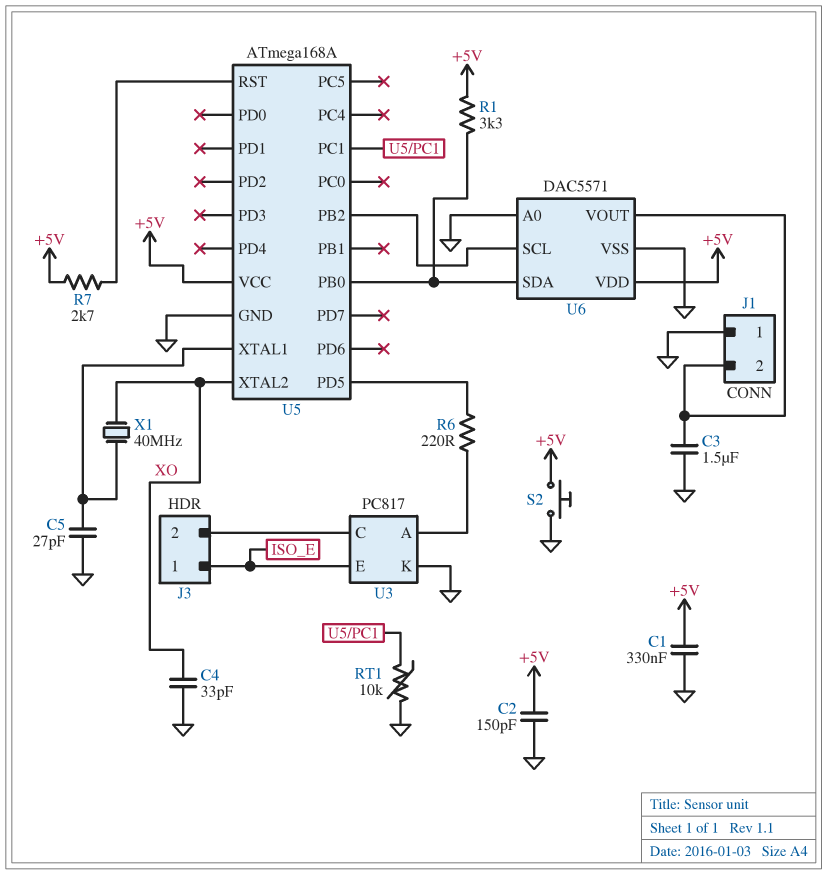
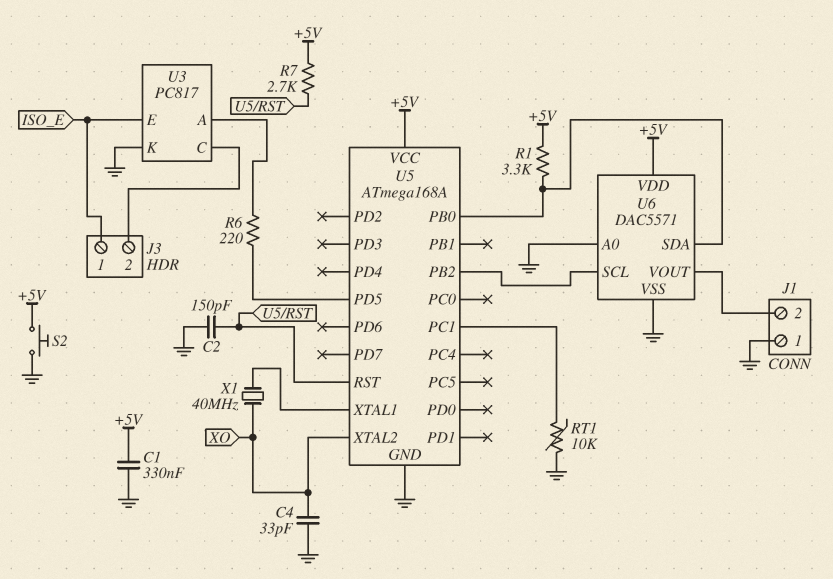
C2: 150pF (+5V, GND) -> 150pF (GND, U5/RST)
C3: 1.5uF (GND, J1/2) -> none
C5: 27pF (GND, U5/XTAL1) -> none

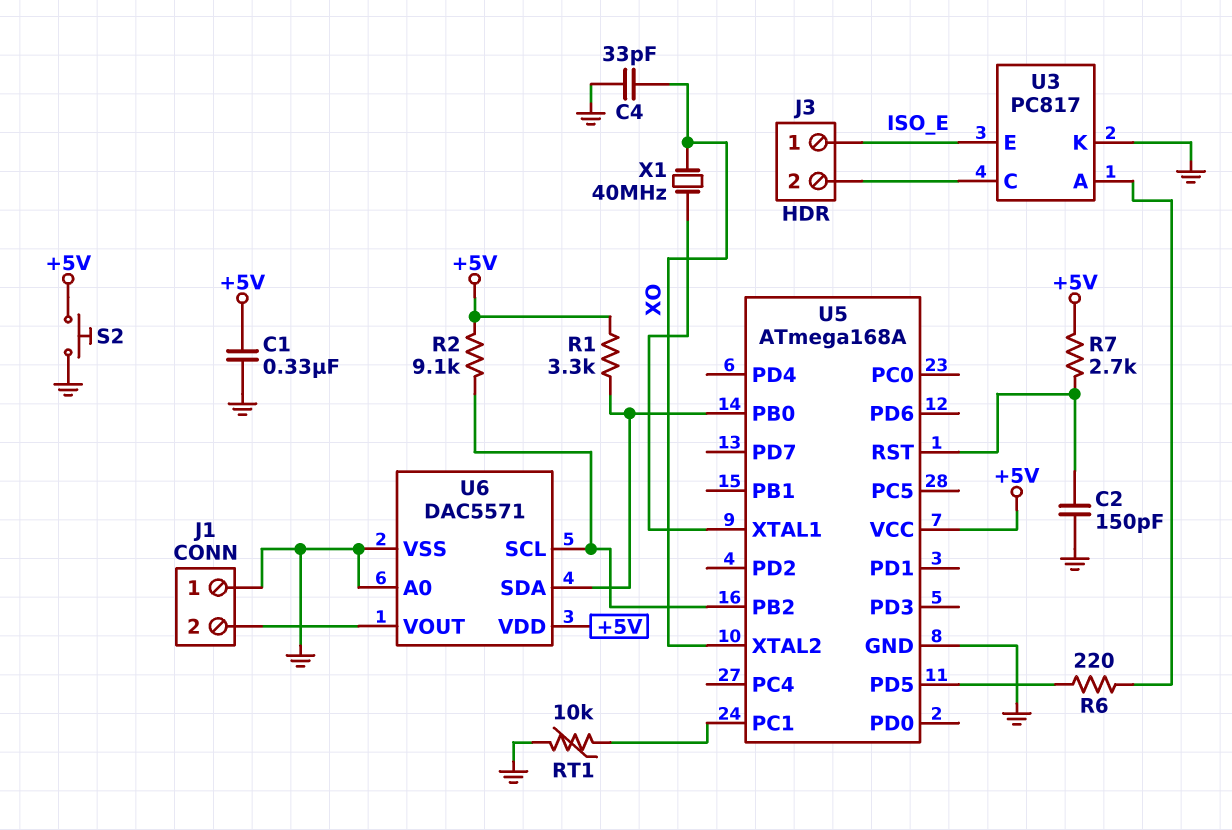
R2: none -> 9.1k (+5V, U5/PB2)

